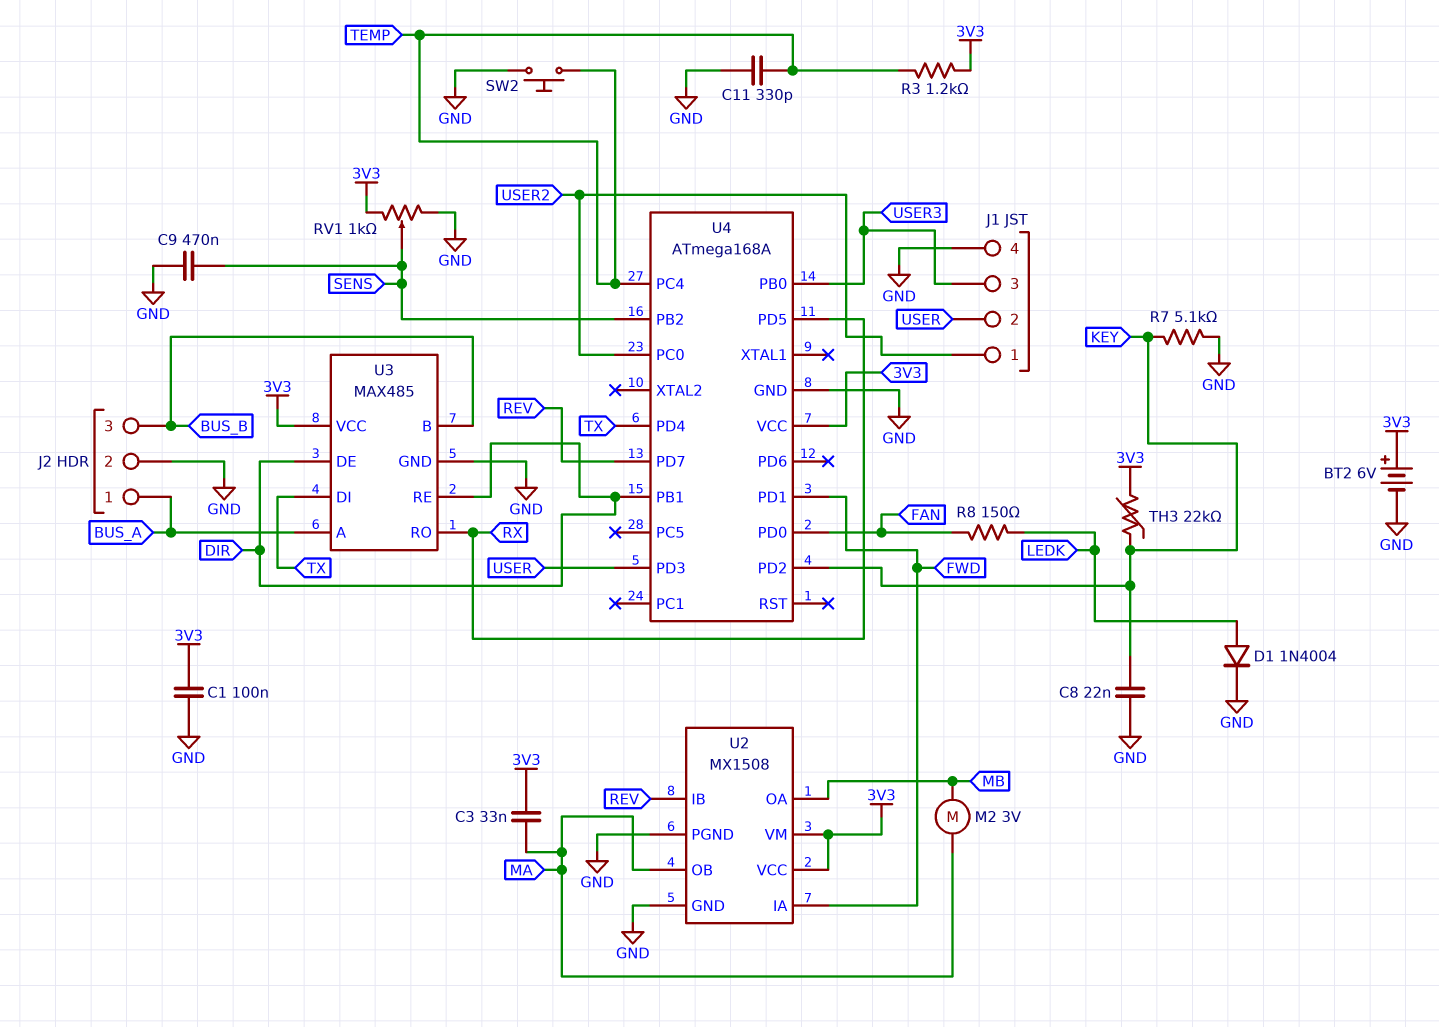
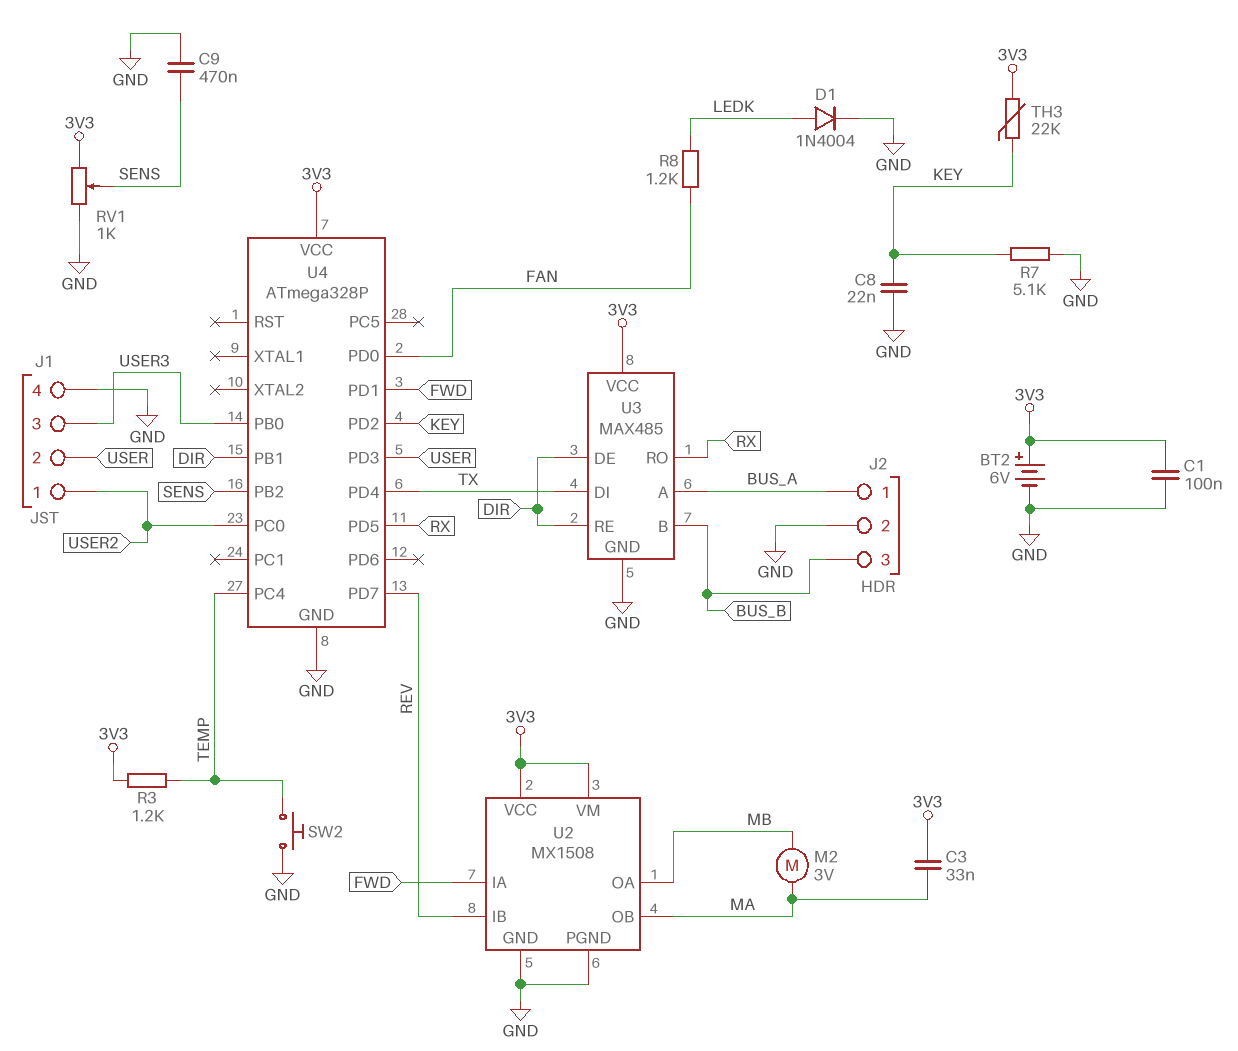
C11: 330pF (GND, TEMP) -> none
R8: 150 (FAN, LEDK) -> 1.2k (FAN, LEDK)
U4: ATmega168A -> ATmega328P

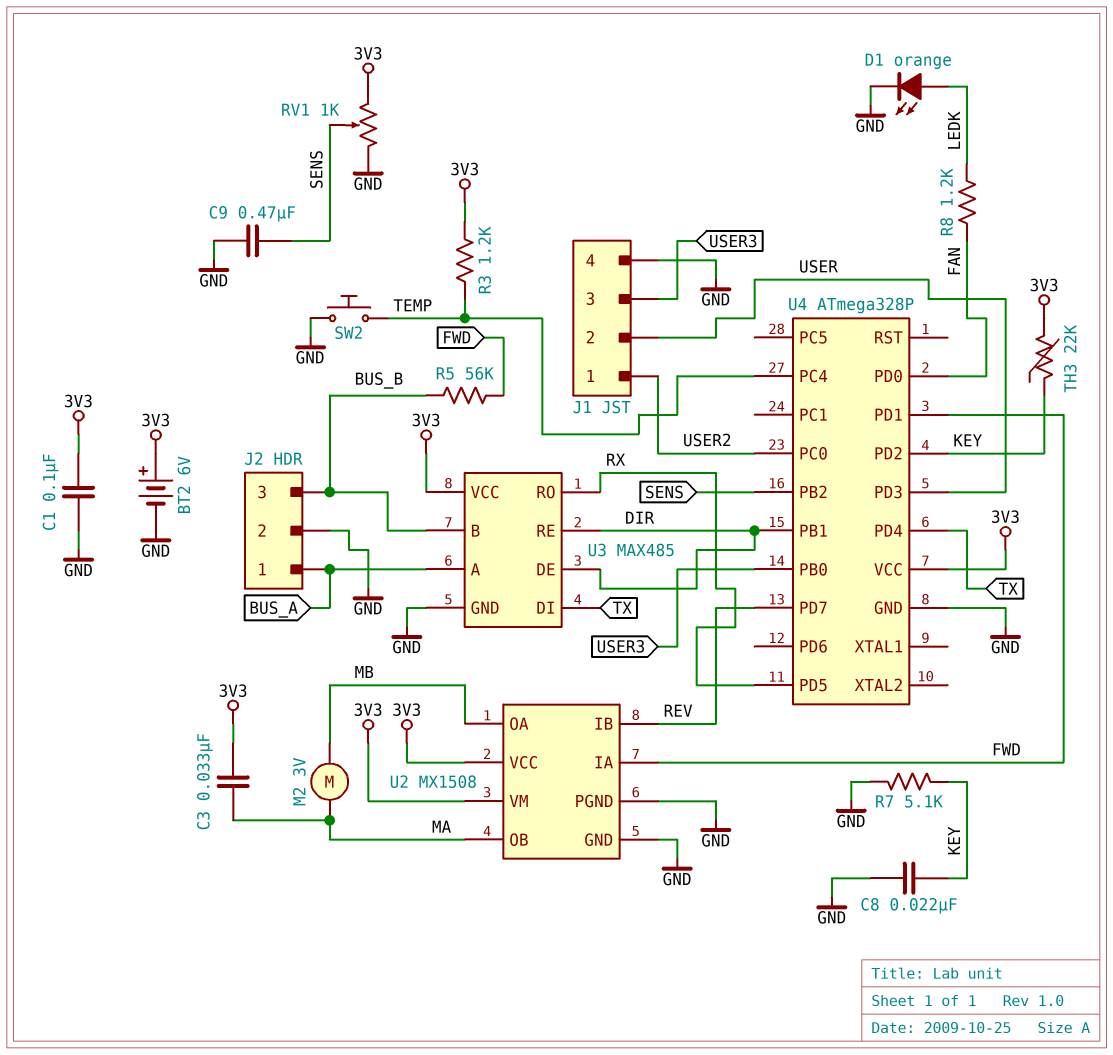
D1: diode 1N4004 (A LEDK, K GND) -> LED orange (A LEDK, K GND)
R5: none -> 56k (BUS_B, FWD)

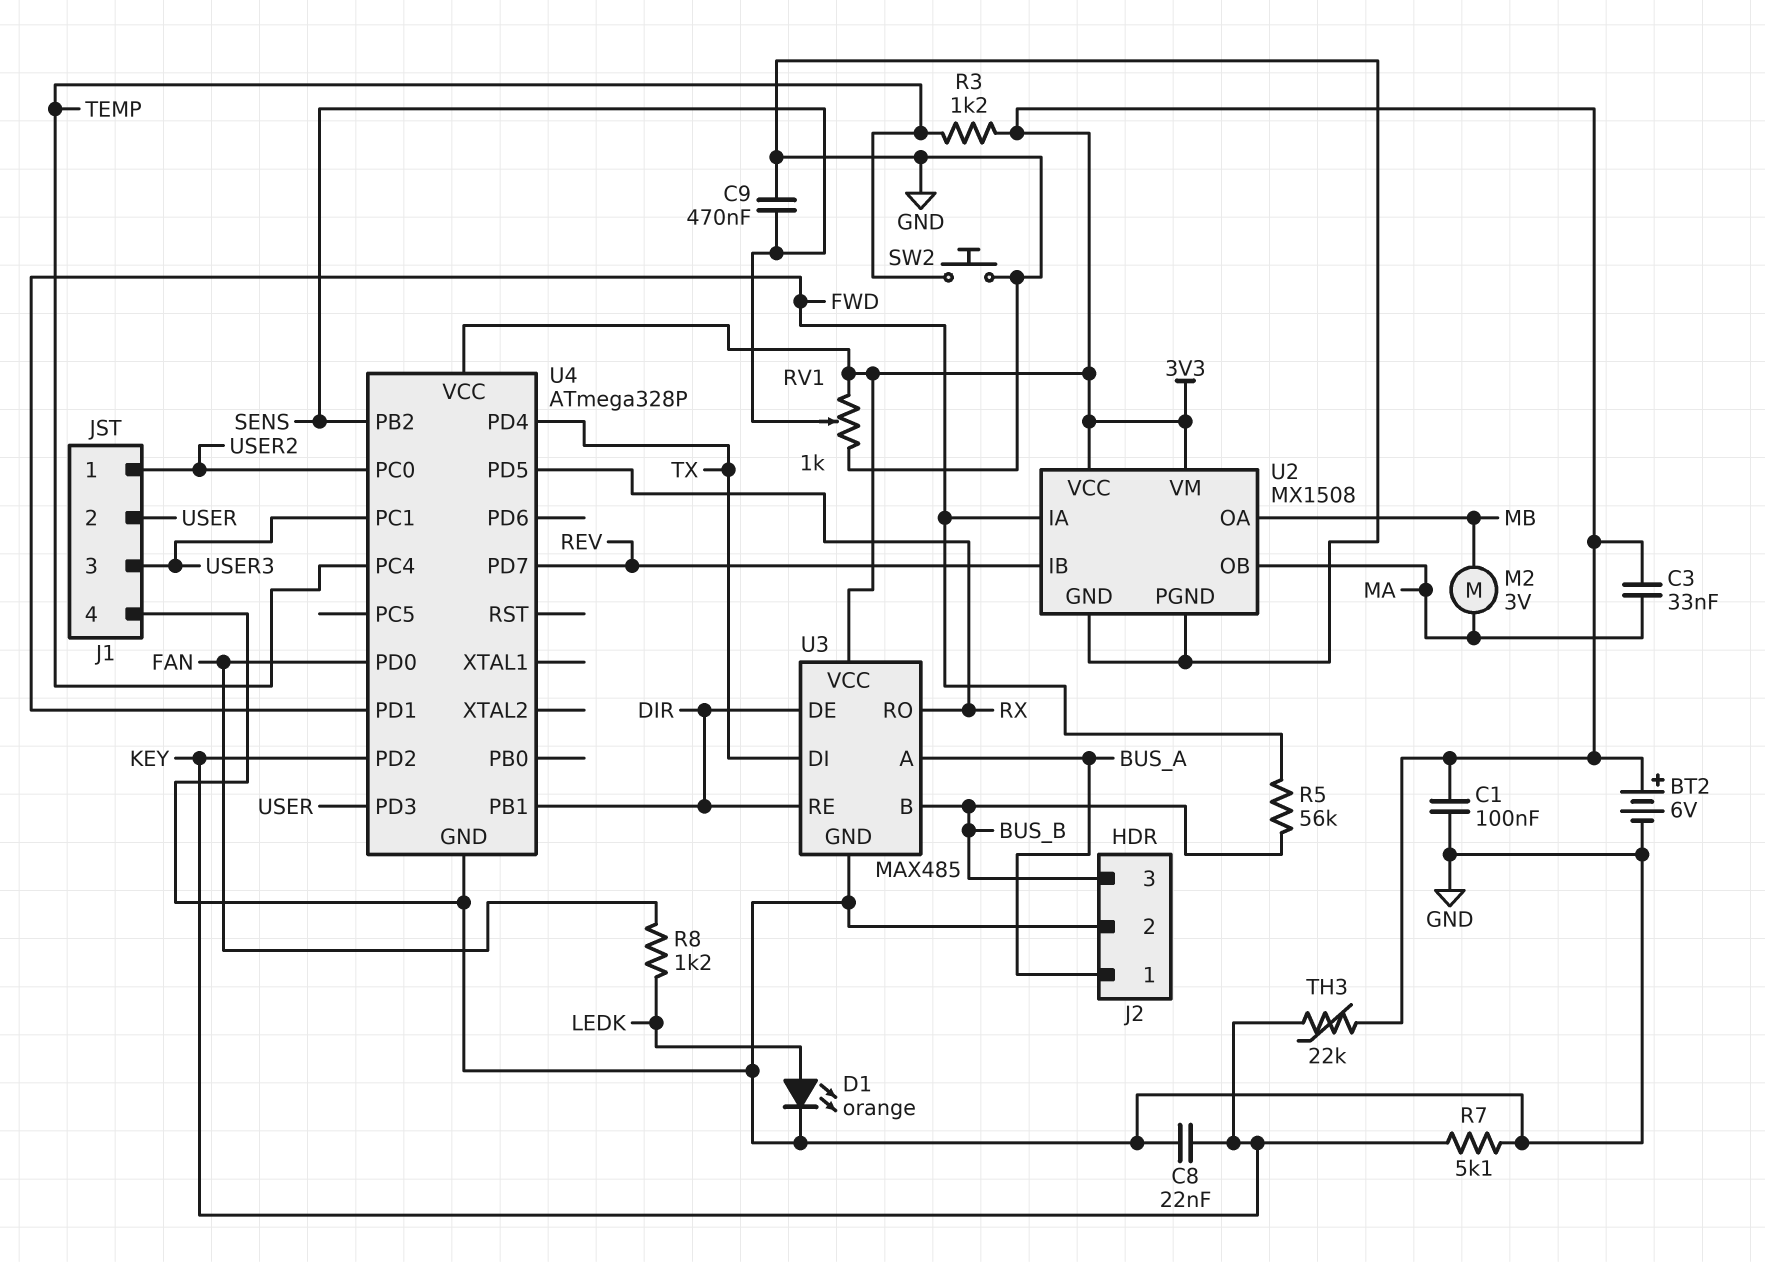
U4 pin PB0: USER3 -> none
U4 pin PC1: none -> USER3

